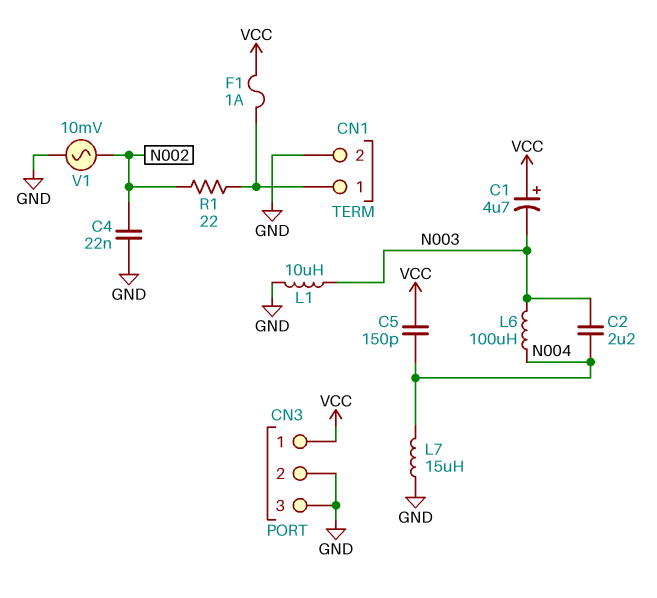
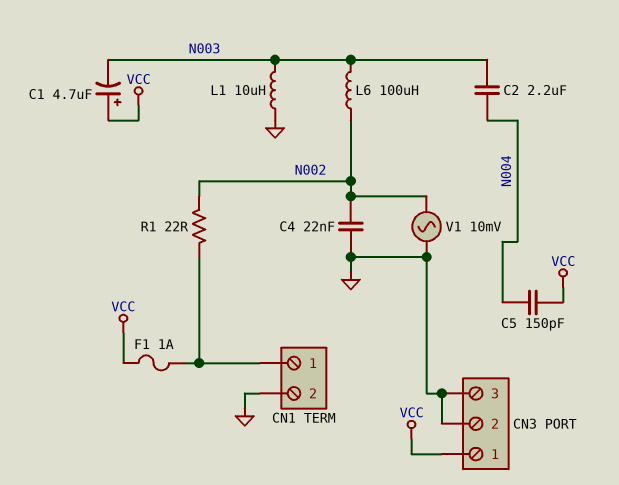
L6: 100uH (N003, N004) -> 100uH (N002, N003)
L7: 15uH (GND, N004) -> none

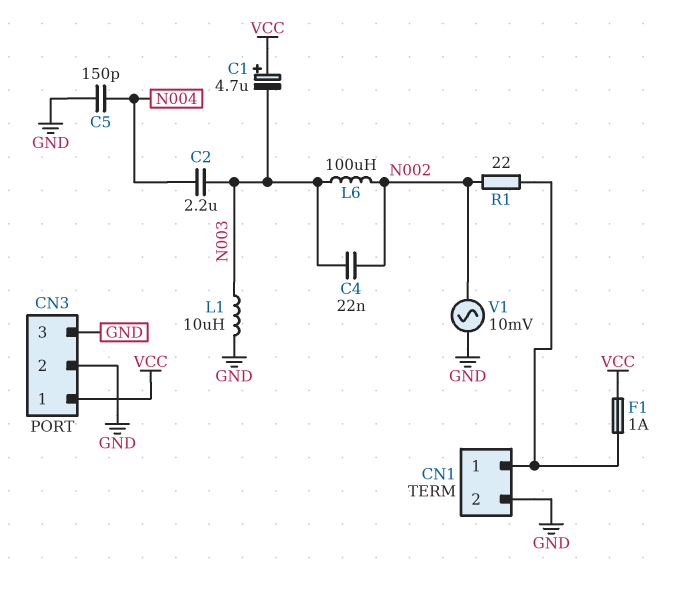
C4: 22nF (GND, N002) -> 22nF (N002, N003)
C5: 150pF (N004, VCC) -> 150pF (GND, N004)

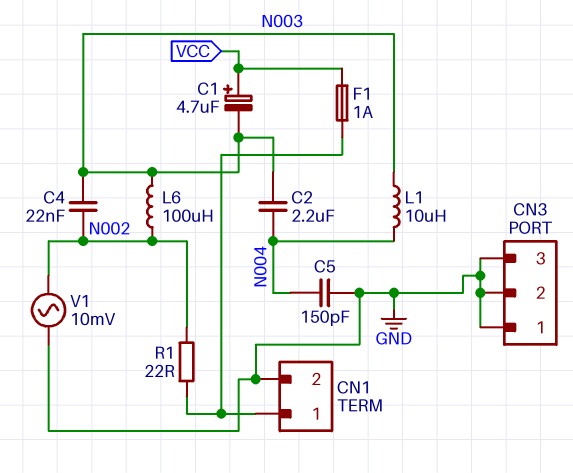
CN3 pin 1: VCC -> GND
L1: 10uH (GND, N003) -> 10uH (N003, N004)

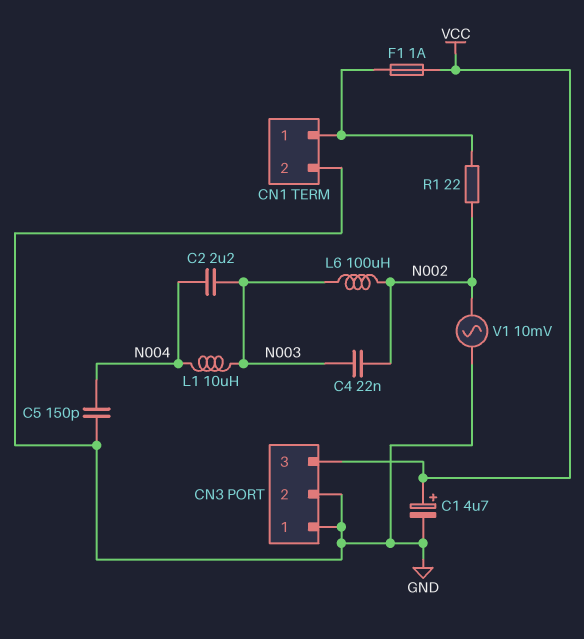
C1: 4.7uF (plus VCC, minus N003) -> 4.7uF (plus VCC, minus GND)
CN3 pin 3: GND -> VCC

